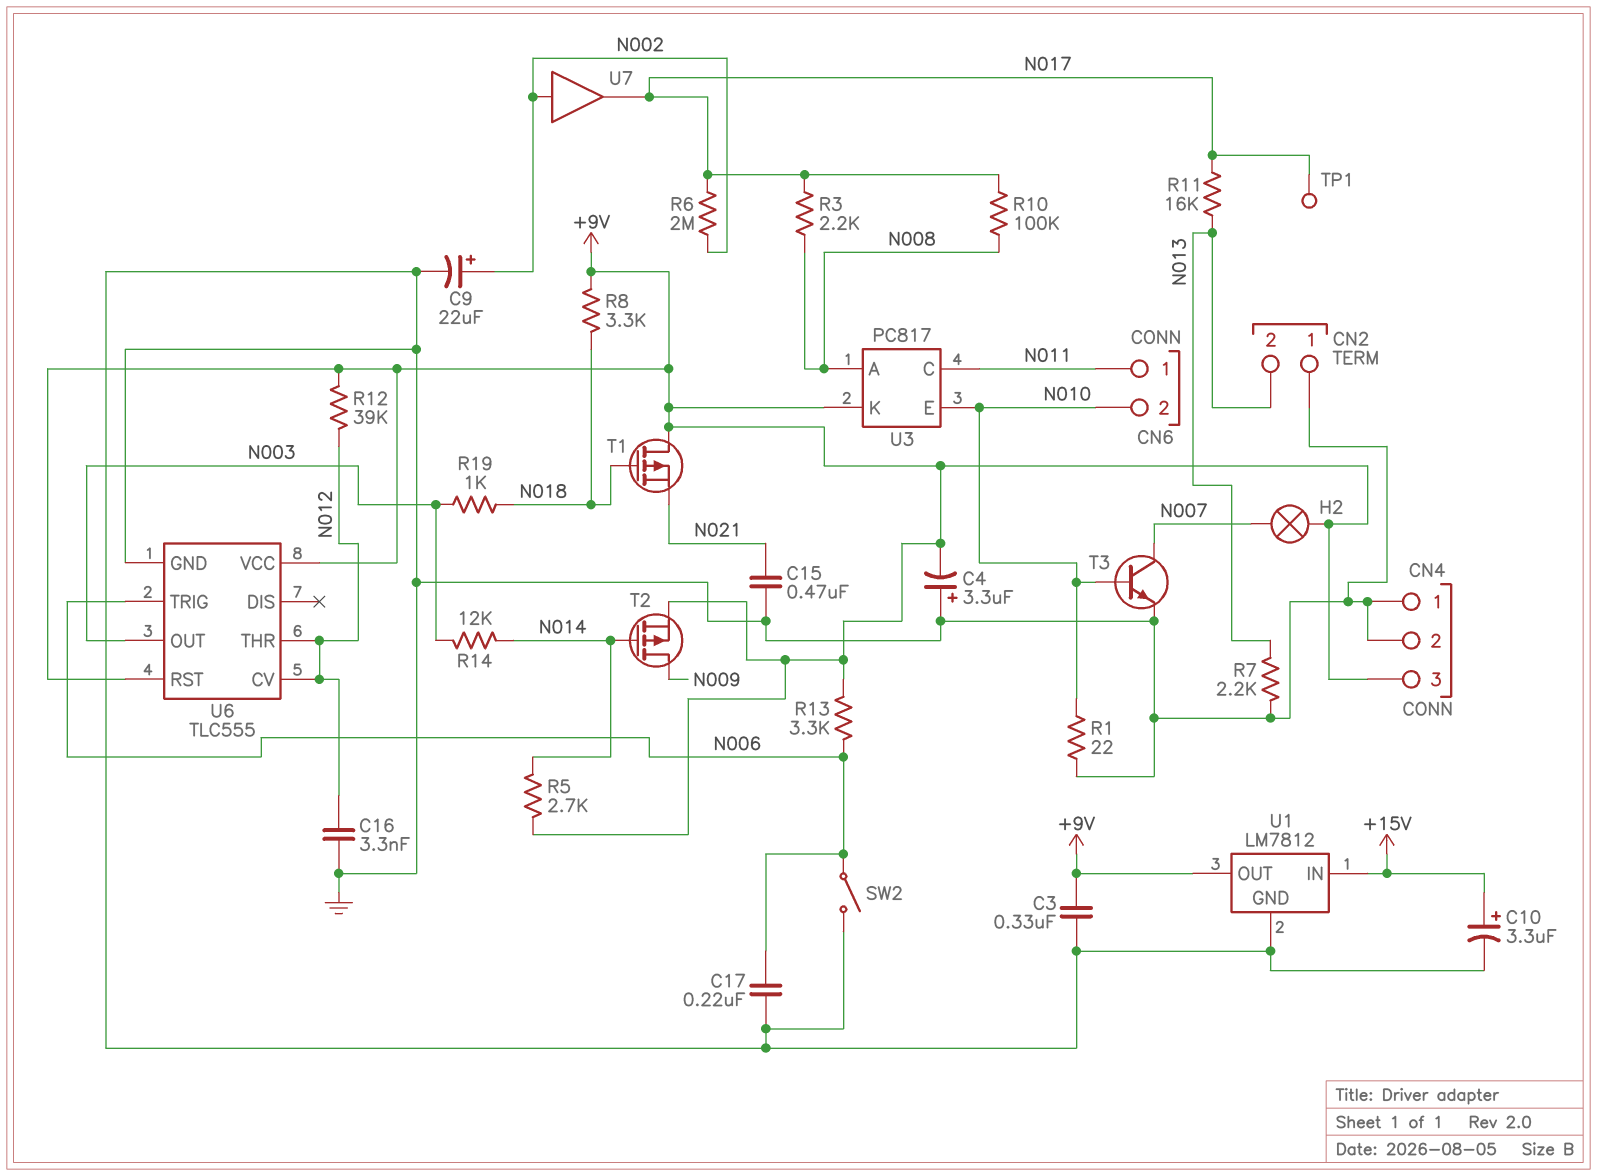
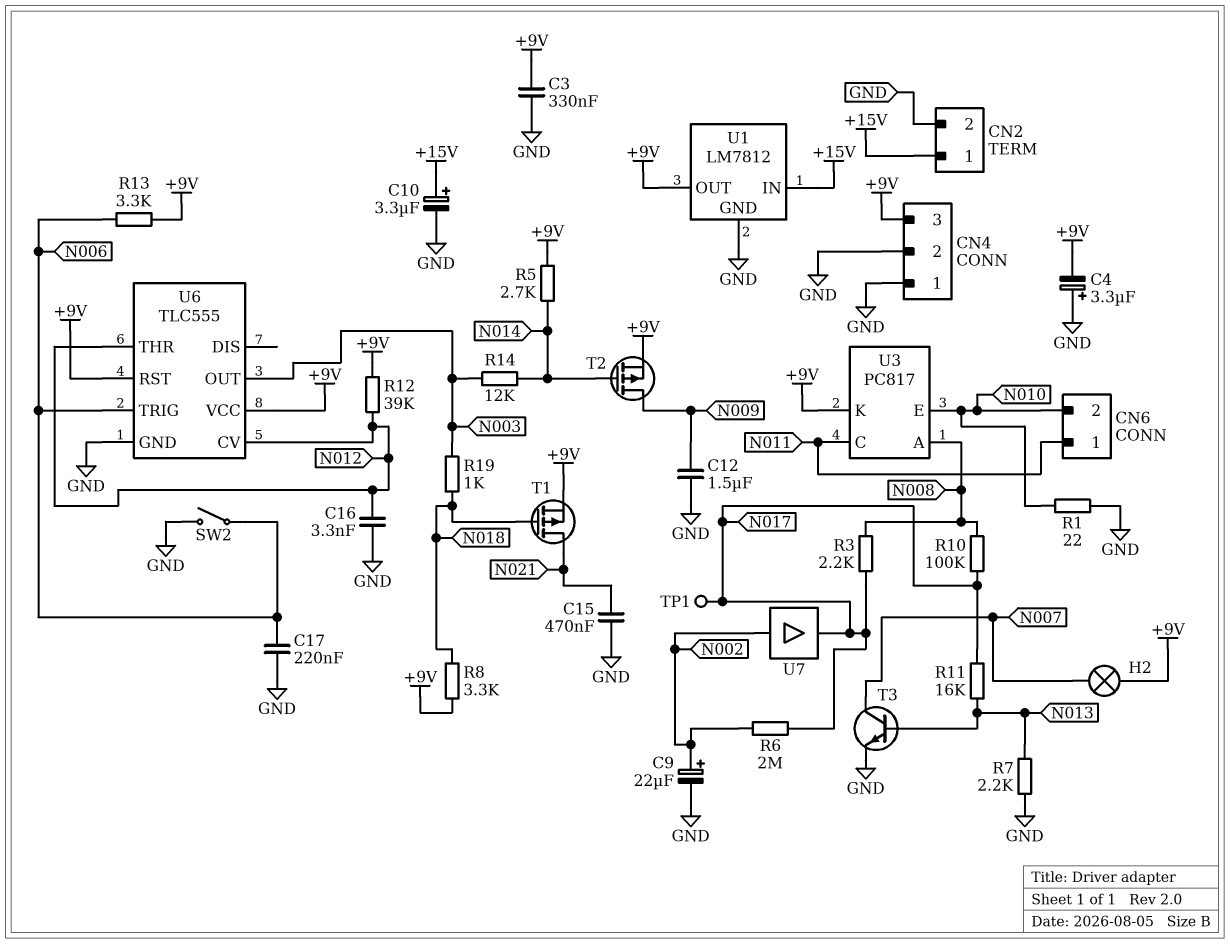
C12: none -> 1.5uF (GND, N009)
CN2 pin 1: GND -> +15V
CN2 pin 2: N013 -> GND
T1: PMOS (G N018, D +9V, S N021) -> PMOS (G N018, D N021, S +9V)
T3: NPN (B N010, C N007, E GND) -> NPN (B N013, C N007, E GND)

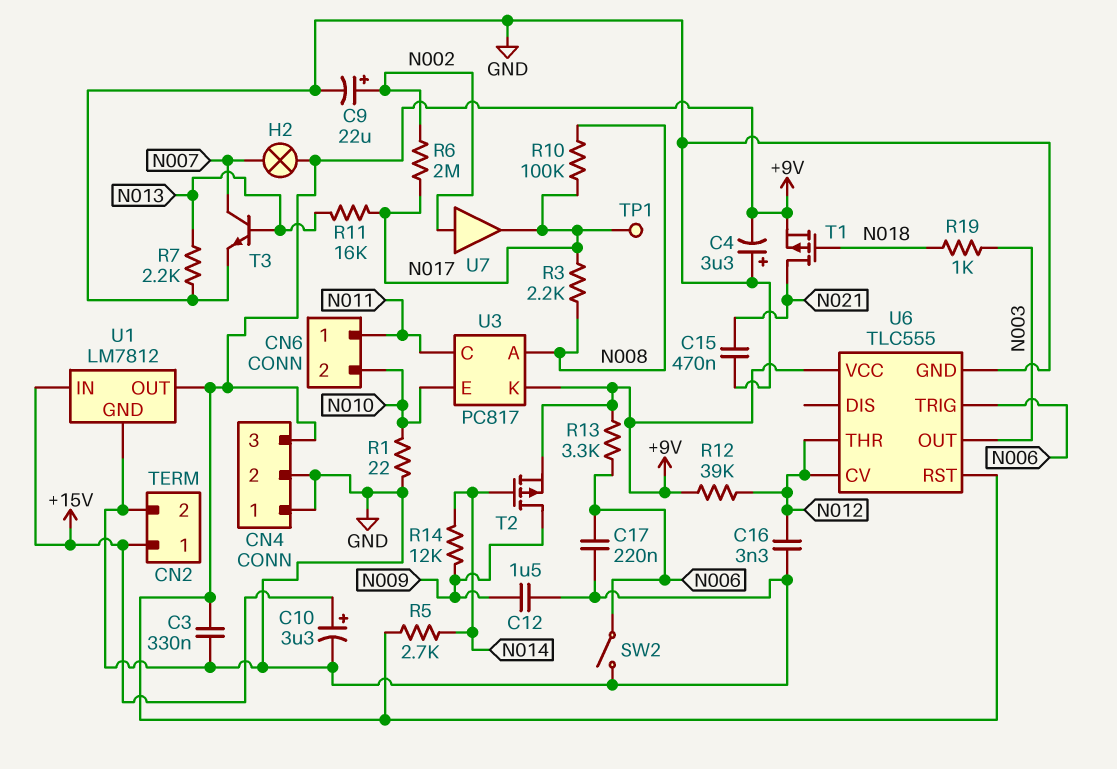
R8: 3.3k (+9V, N018) -> none
R14: 12k (N003, N014) -> 12k (N009, N014)

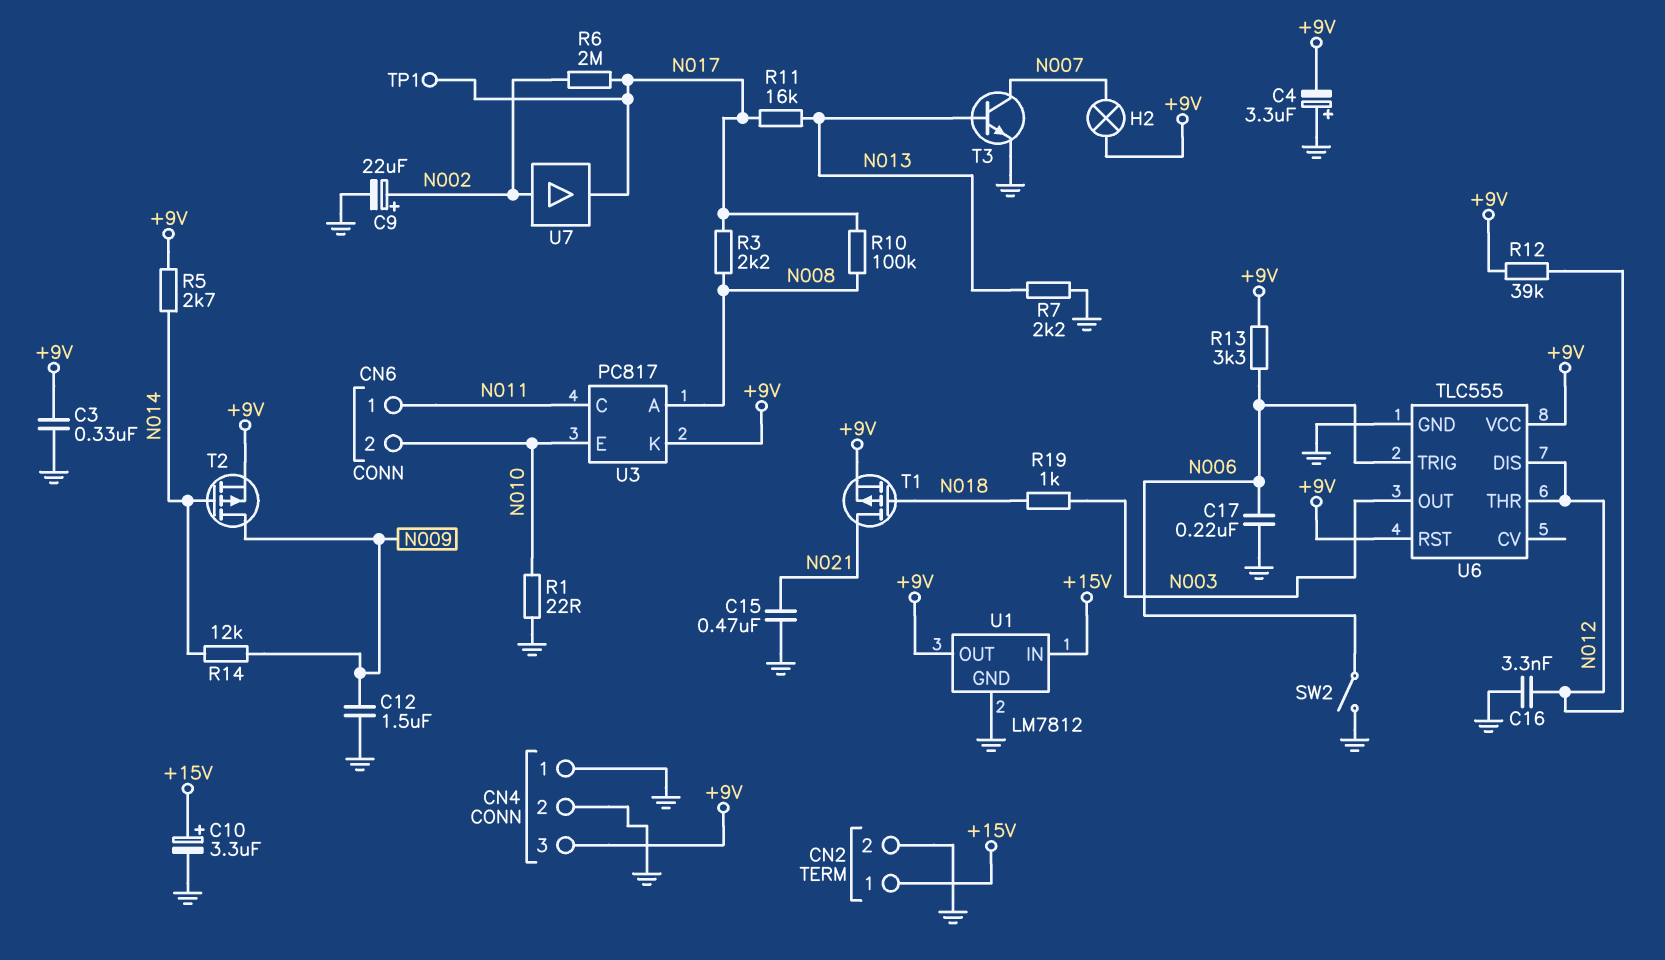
U6 pin CV: N012 -> none
U6 pin DIS: none -> N012

